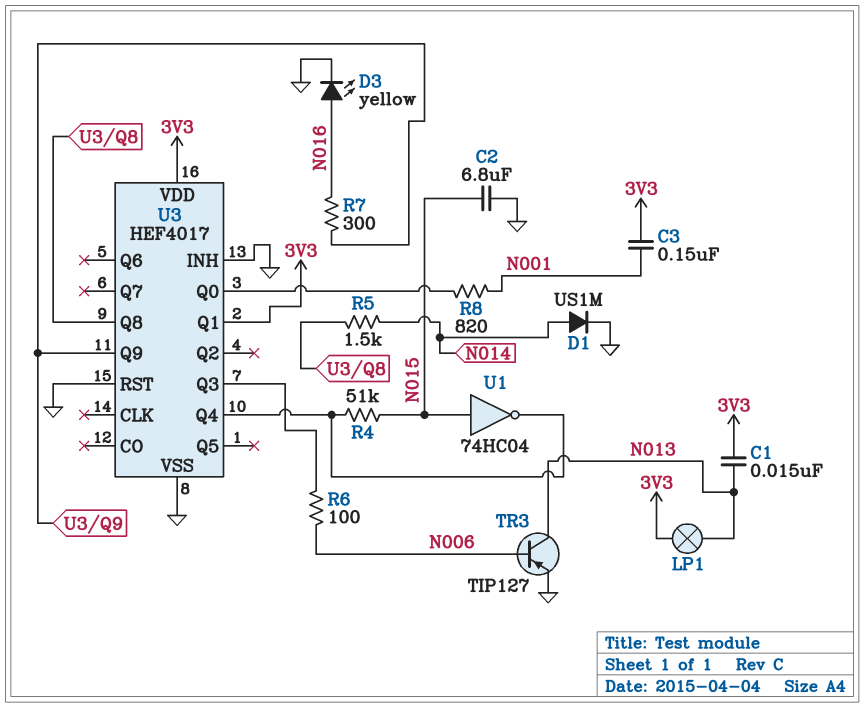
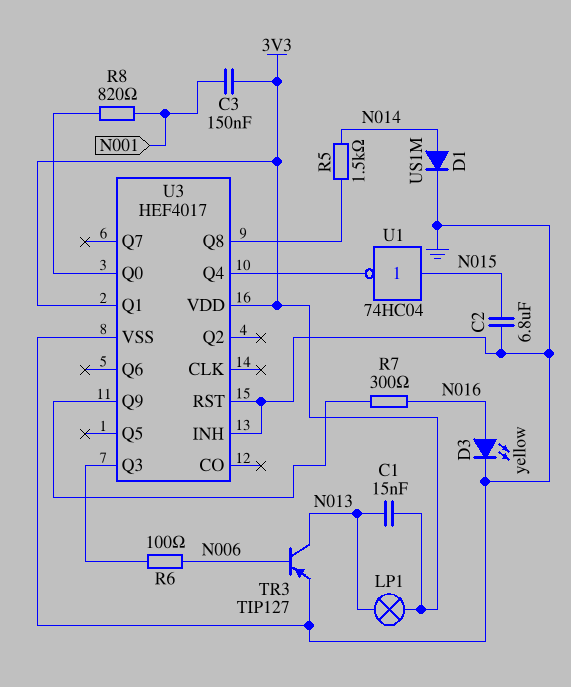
R4: 51k (N015, U3/Q4) -> none

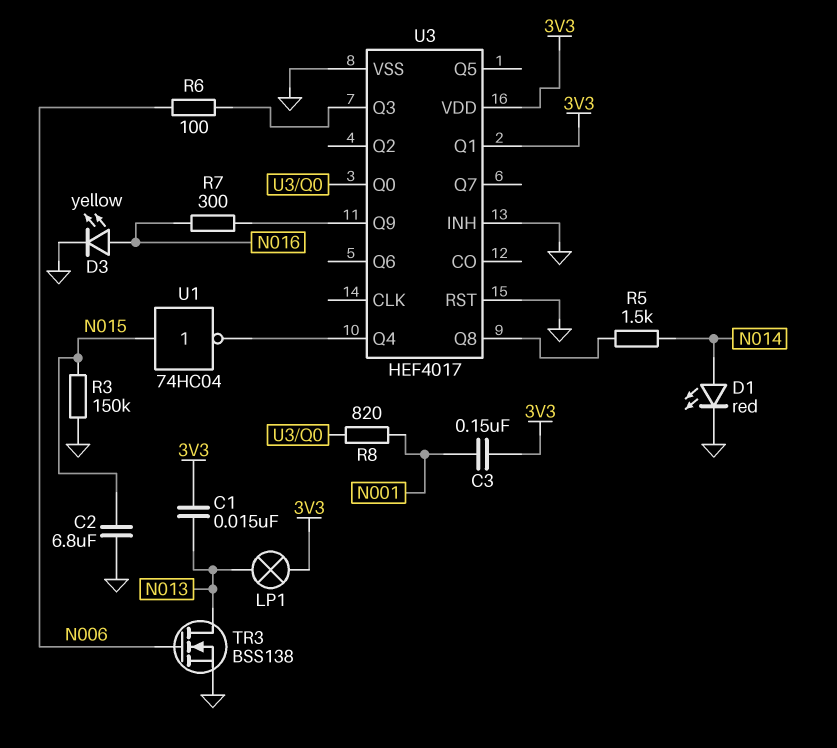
D1: diode US1M (A N014, K GND) -> LED red (A N014, K GND)
R3: none -> 150k (GND, N015)
TR3: PNP TIP127 (B N006, C N013, E GND) -> NMOS BSS138 (G N006, D N013, S GND)

